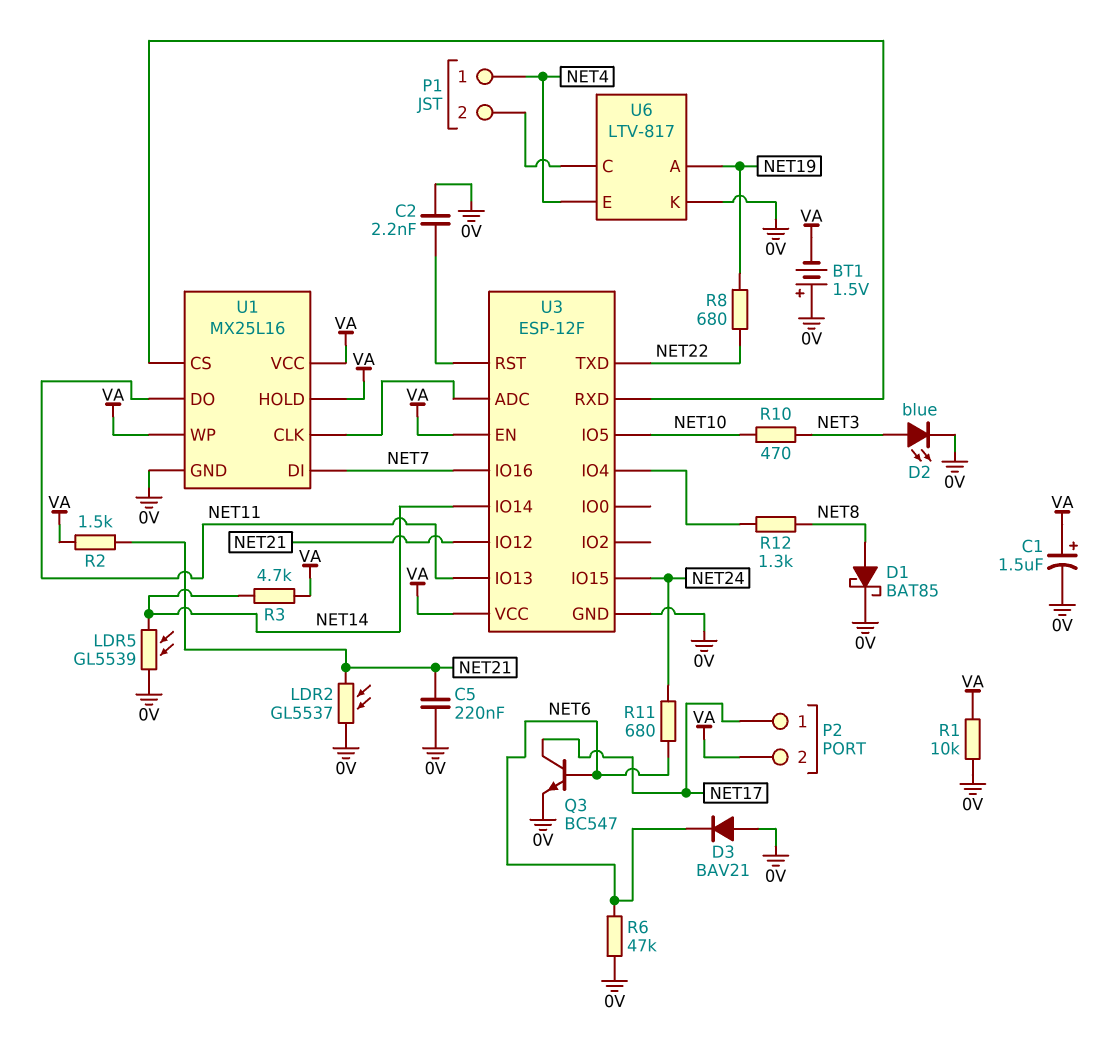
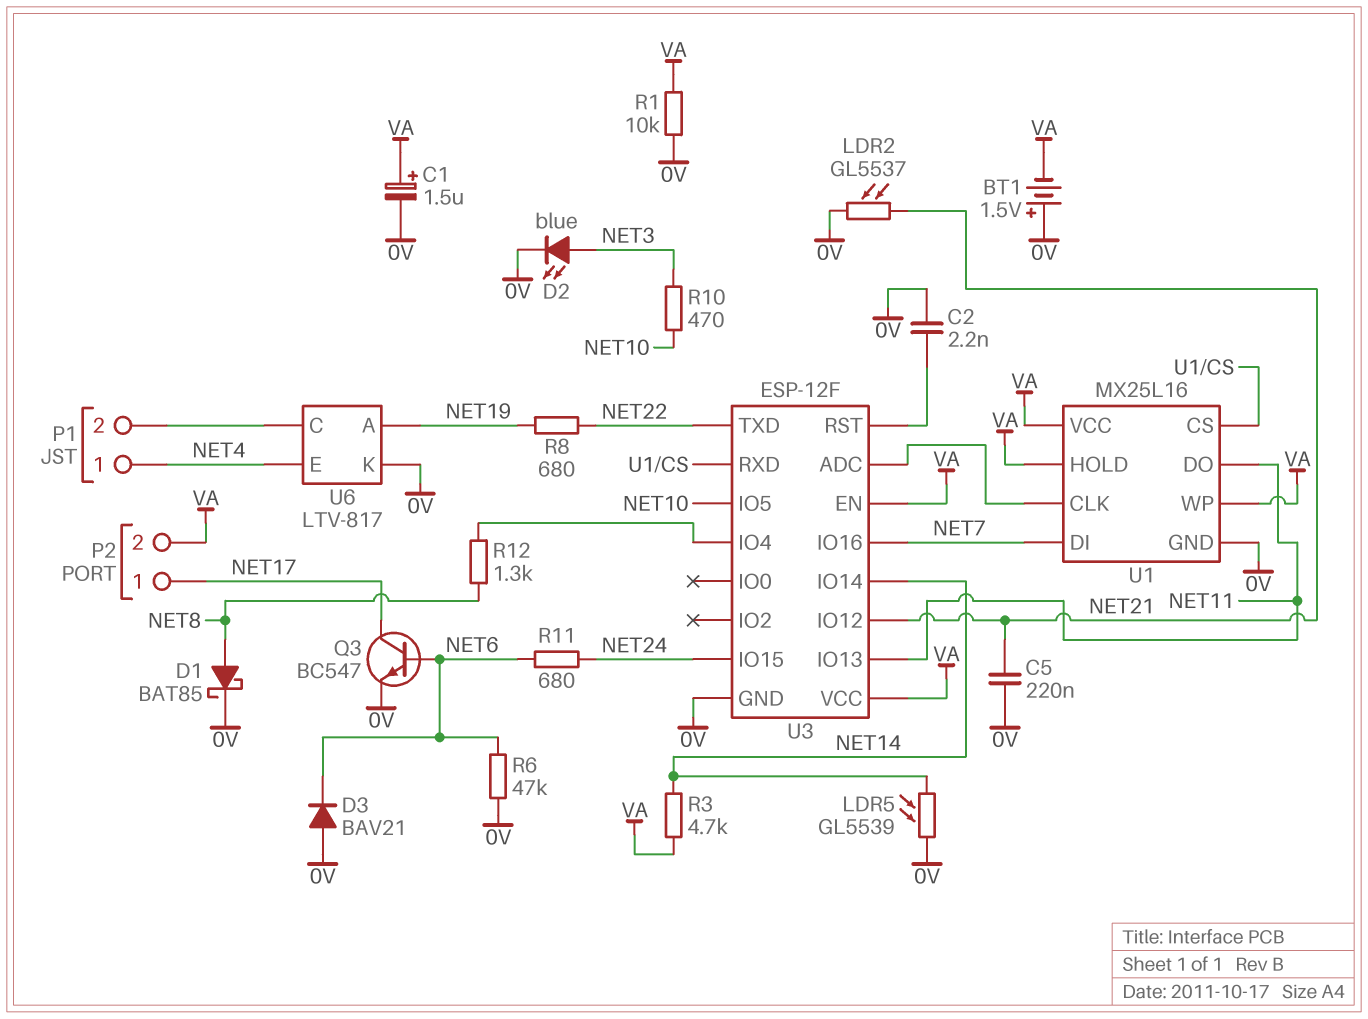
R2: 1.5k (NET21, VA) -> none

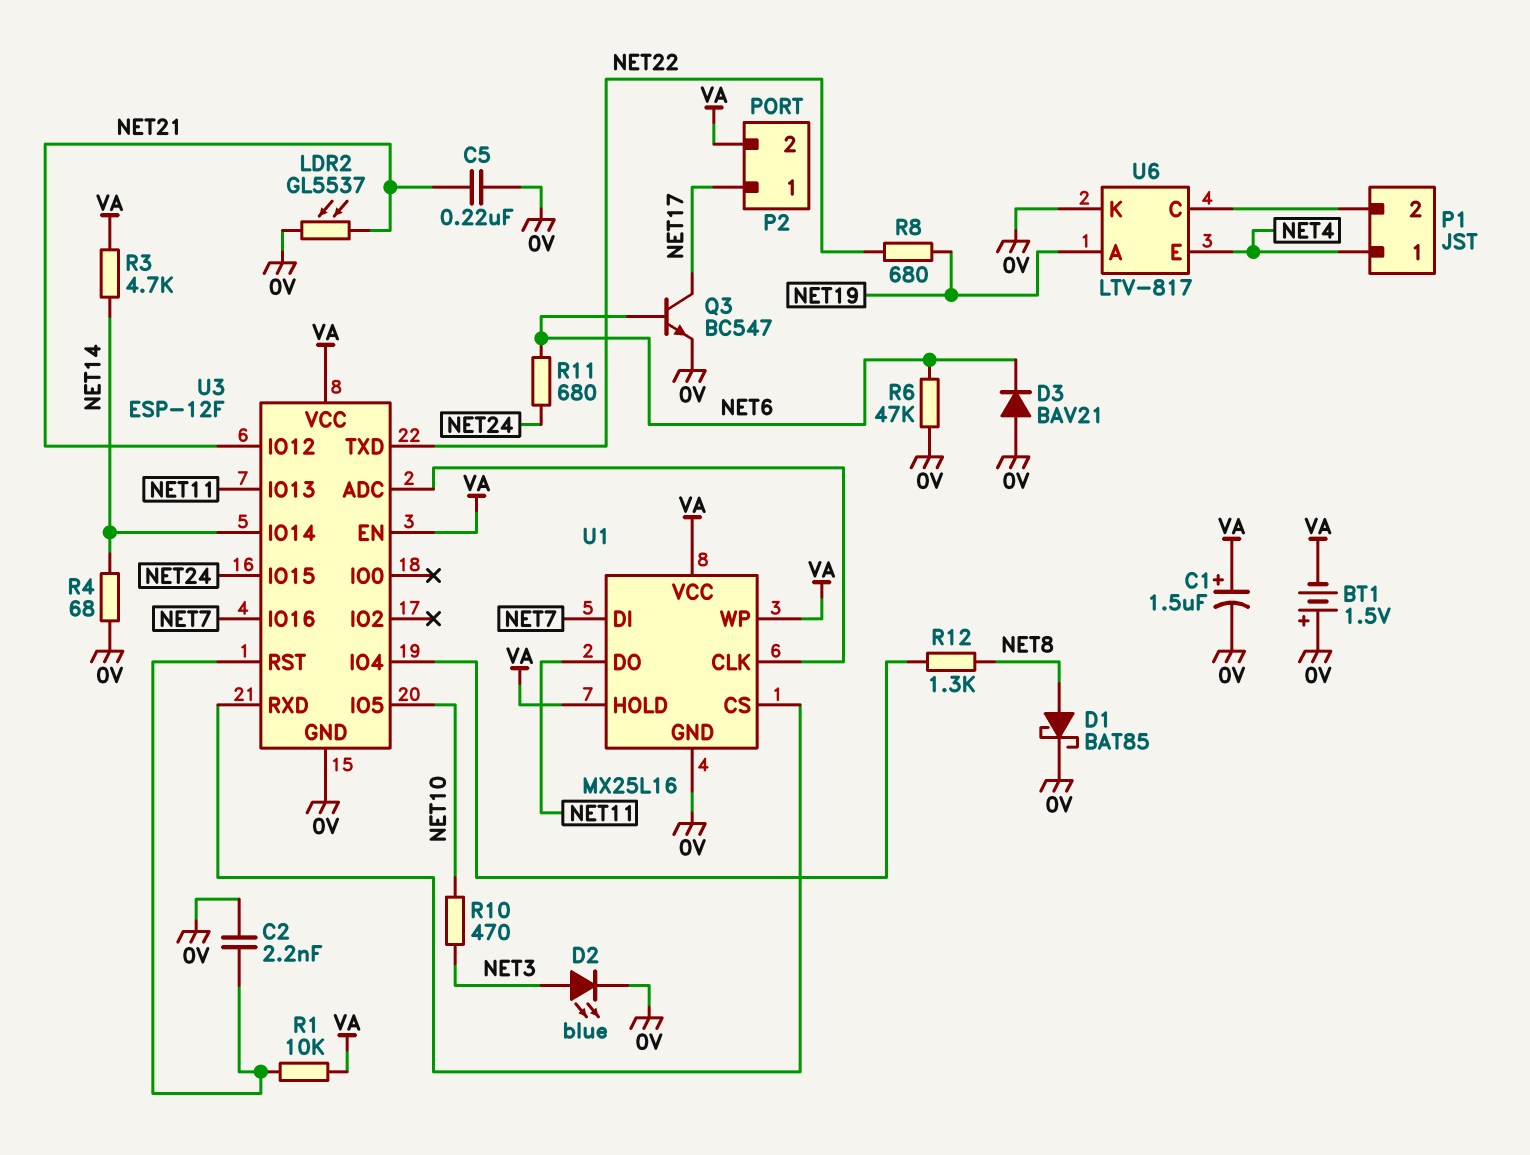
LDR5: GL5539 (0V, NET14) -> none
R1: 10k (0V, VA) -> 10k (U3/RST, VA)
R4: none -> 68 (0V, NET14)

